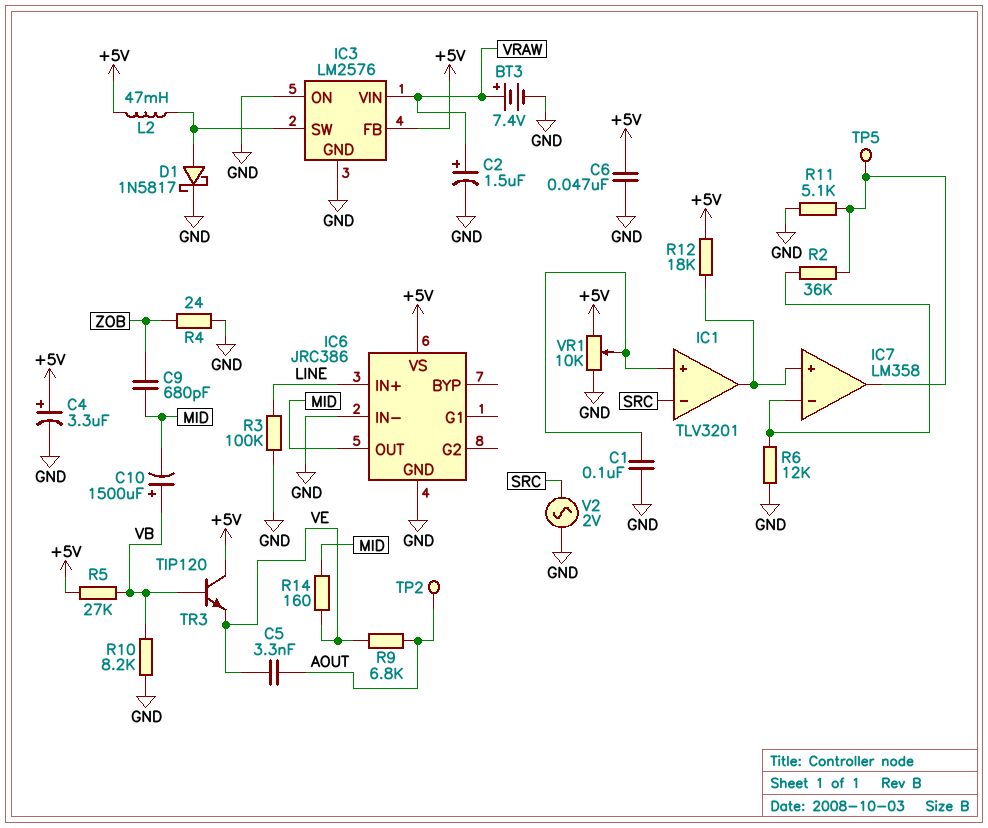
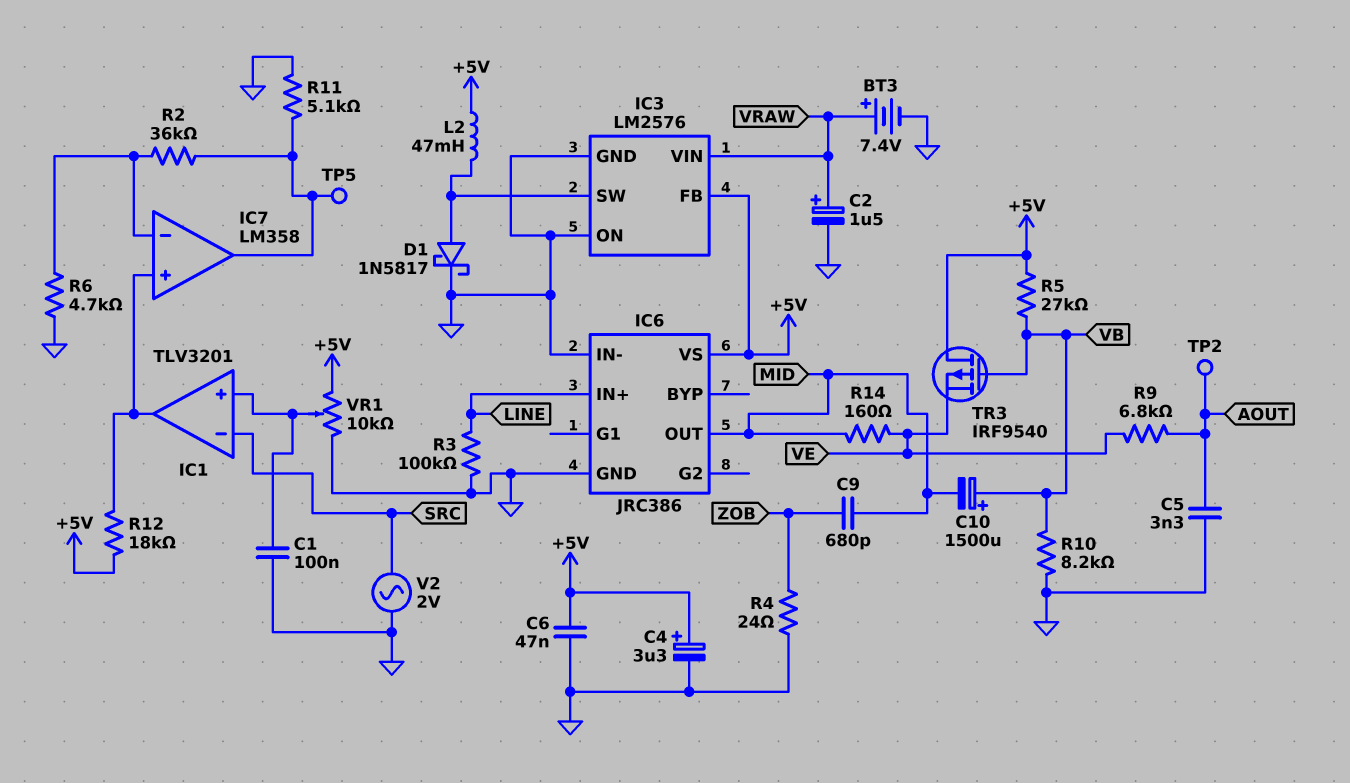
C5: 3.3nF (AOUT, VE) -> 3.3nF (AOUT, GND)
R6: 12k (GND, IC7/in-) -> 4.7k (GND, IC7/in-)
TR3: NPN TIP120 (B VB, C +5V, E VE) -> PMOS IRF9540 (G VB, D +5V, S VE)

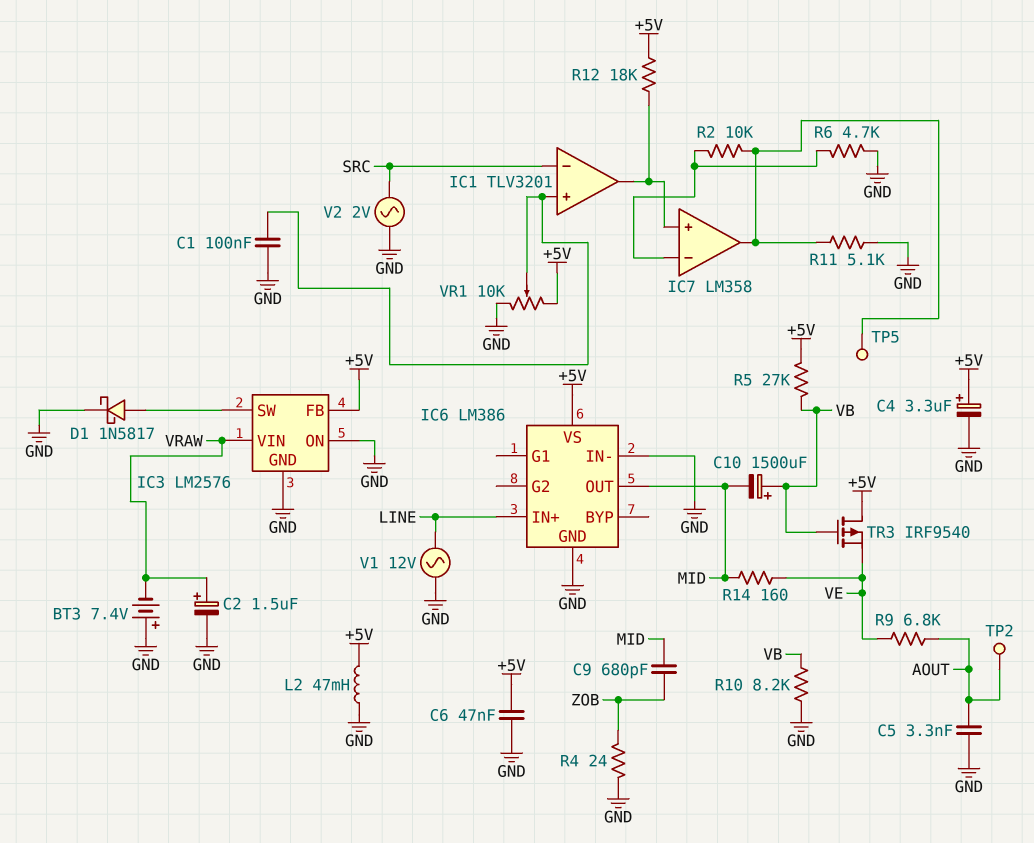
BT3: 7.4V (plus VRAW, minus GND) -> 7.4V (plus GND, minus VRAW)
IC6: JRC386 -> LM386
L2: 47mH (+5V, IC3/SW) -> 47mH (+5V, GND)
R2: 36k (IC7/in-, IC7/out) -> 10k (IC7/in-, IC7/out)
R3: 100k (GND, LINE) -> none
V1: none -> AC 12V (GND, LINE)

